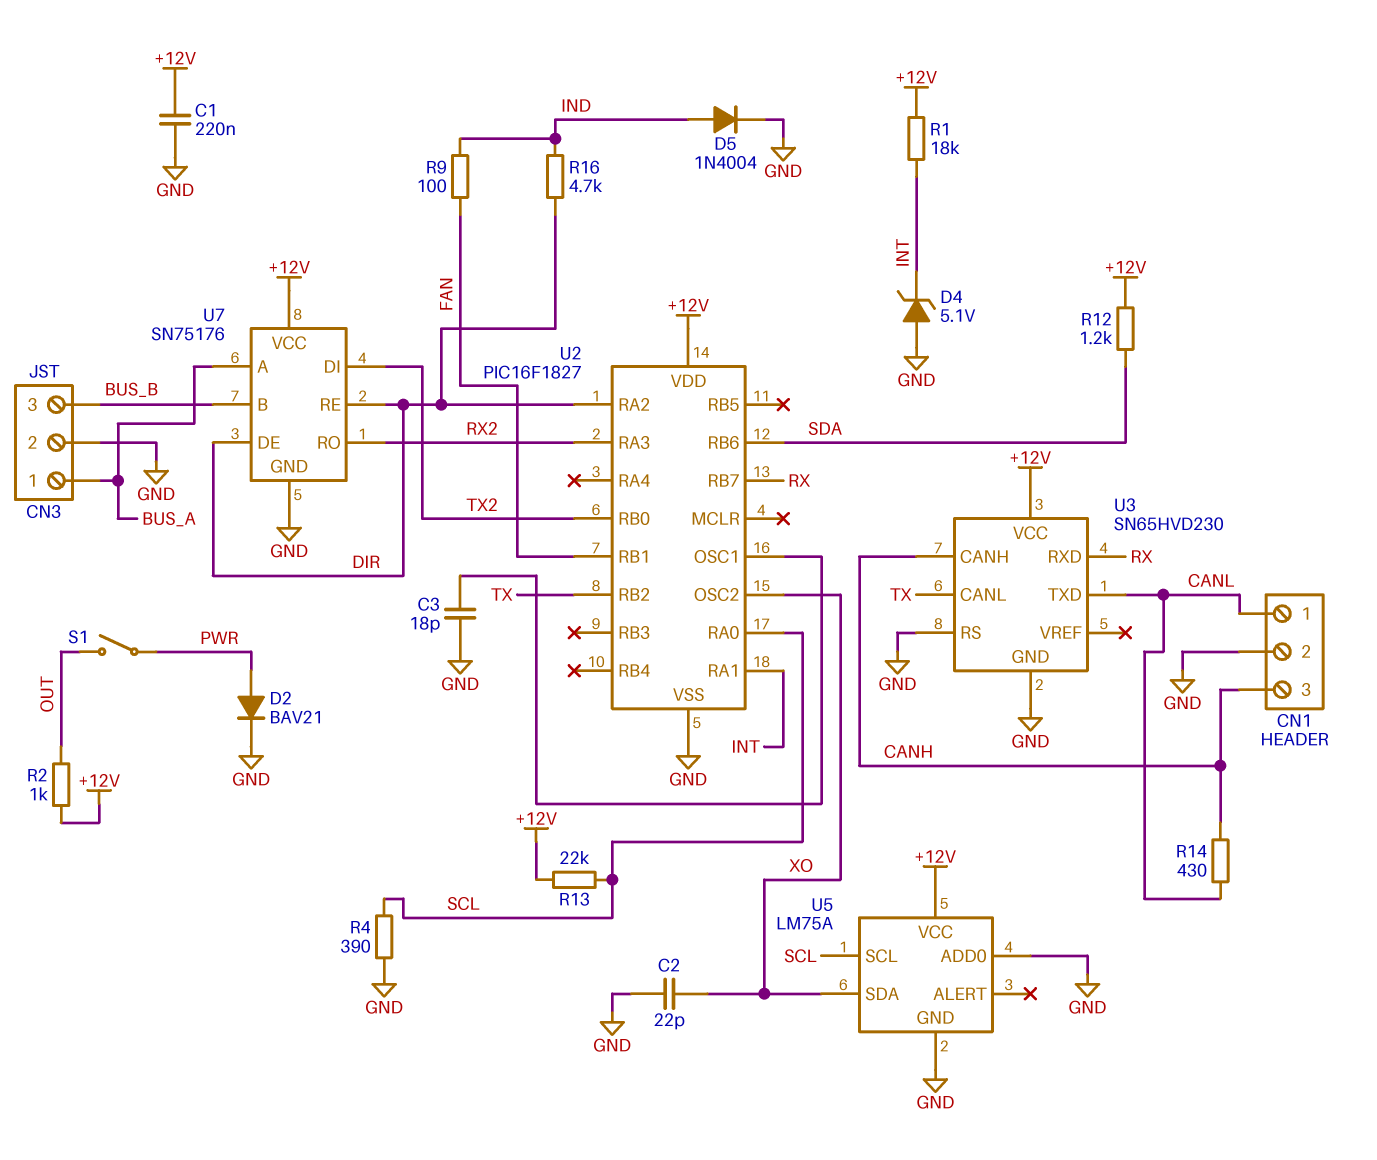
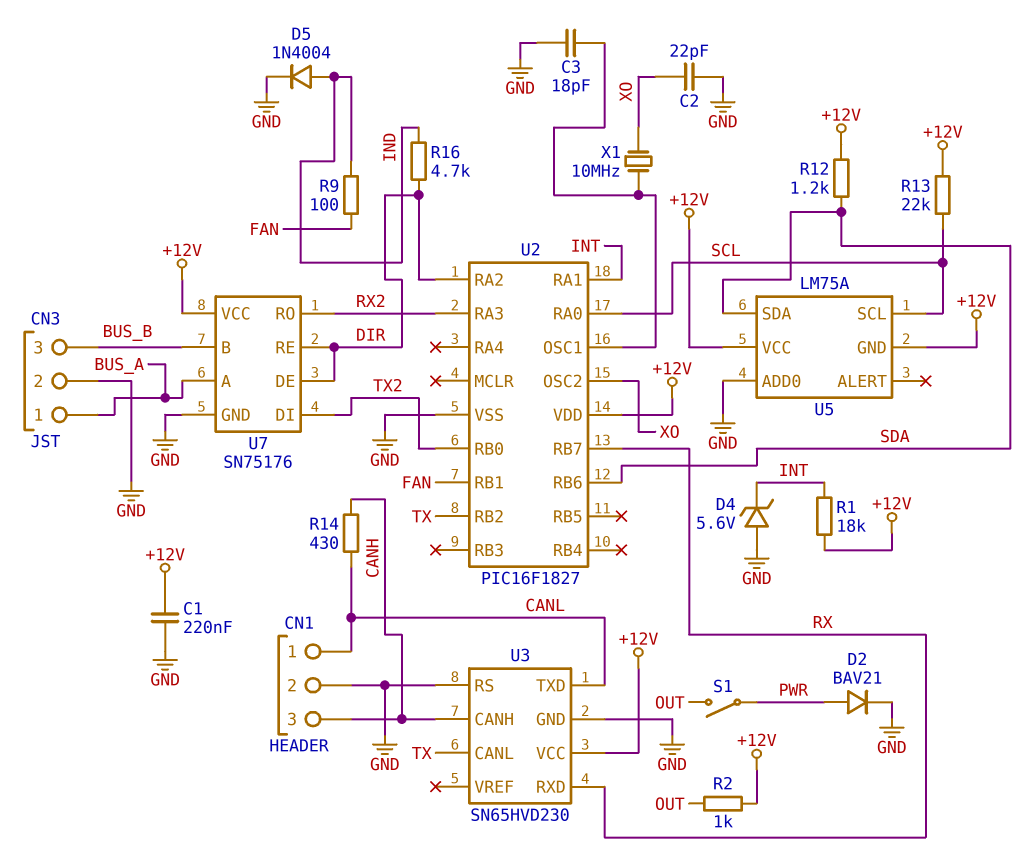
D4: zener 5.1V (A GND, K INT) -> zener 5.6V (A GND, K INT)
R4: 390 (GND, SCL) -> none
U5 pin GND: GND -> +12V
U5 pin SDA: XO -> SDA
X1: none -> 10MHz (U2/OSC1, XO)

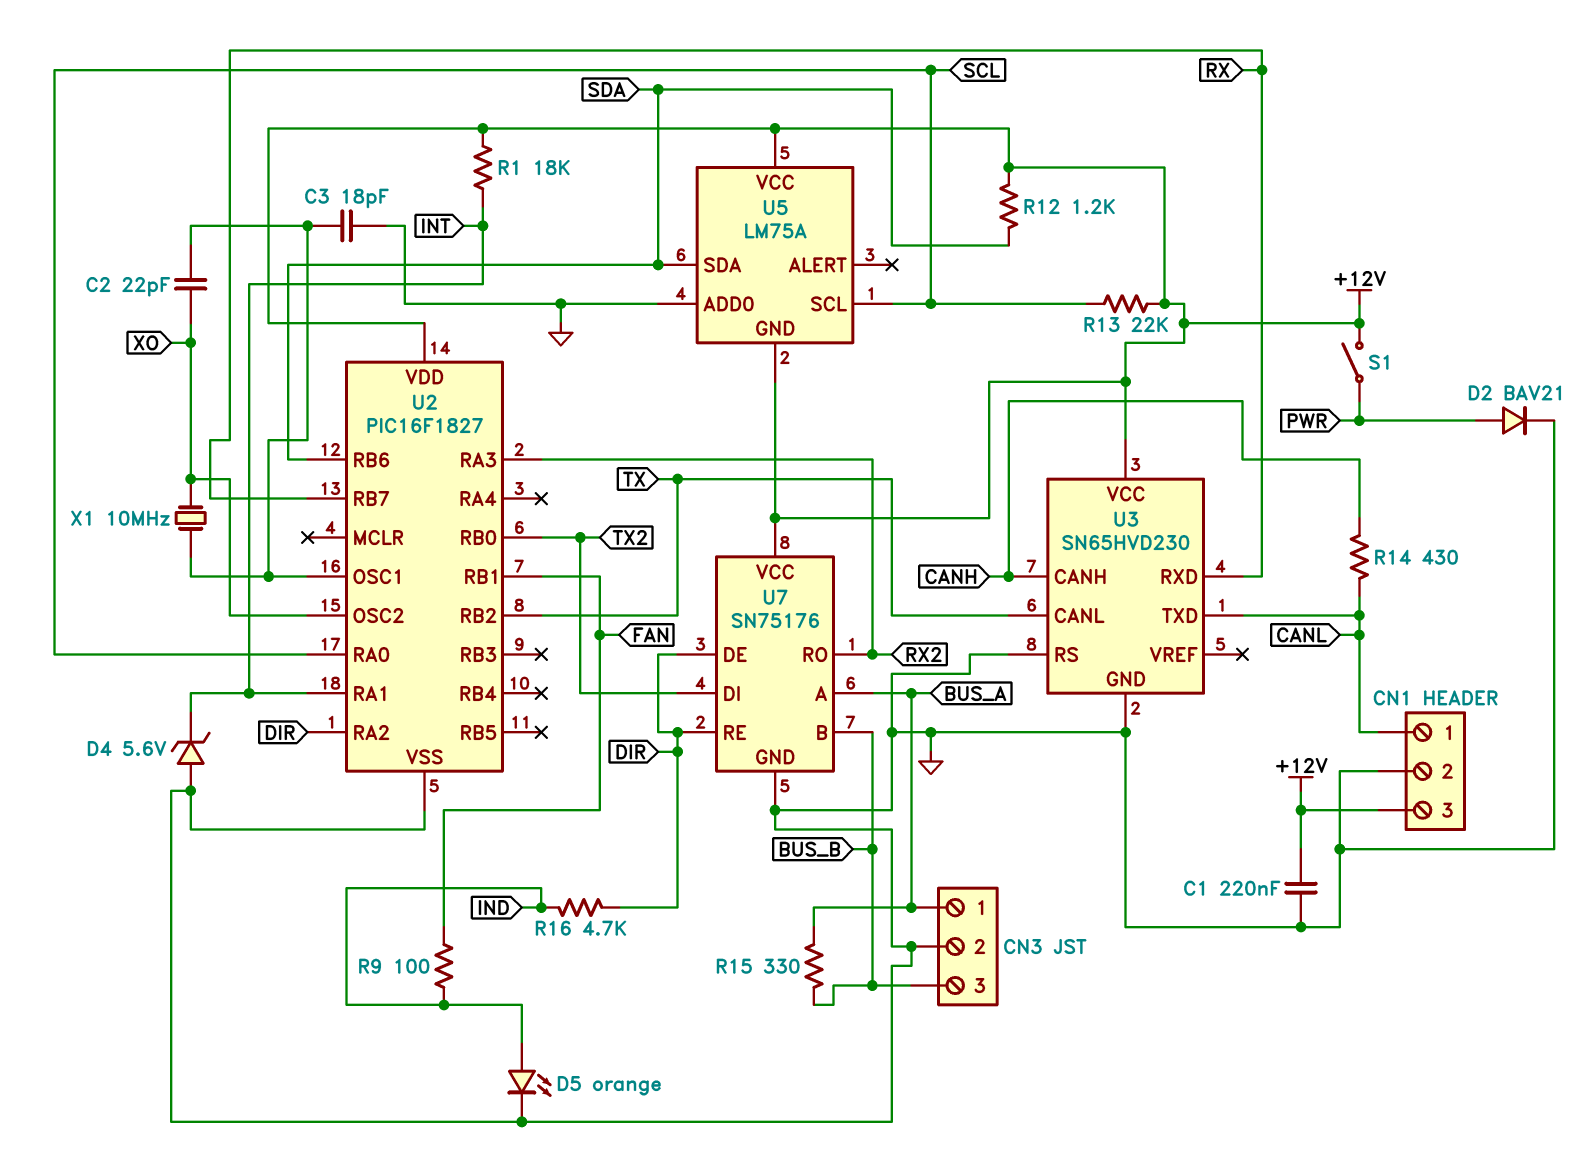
C2: 22pF (GND, XO) -> 22pF (U2/OSC1, XO)
CN1 pin 3: CANH -> +12V
D5: diode 1N4004 (A IND, K GND) -> LED orange (A IND, K GND)
R2: 1k (+12V, OUT) -> none
R15: none -> 330 (BUS_A, BUS_B)
S1: switch (OUT, PWR) -> switch (+12V, PWR)

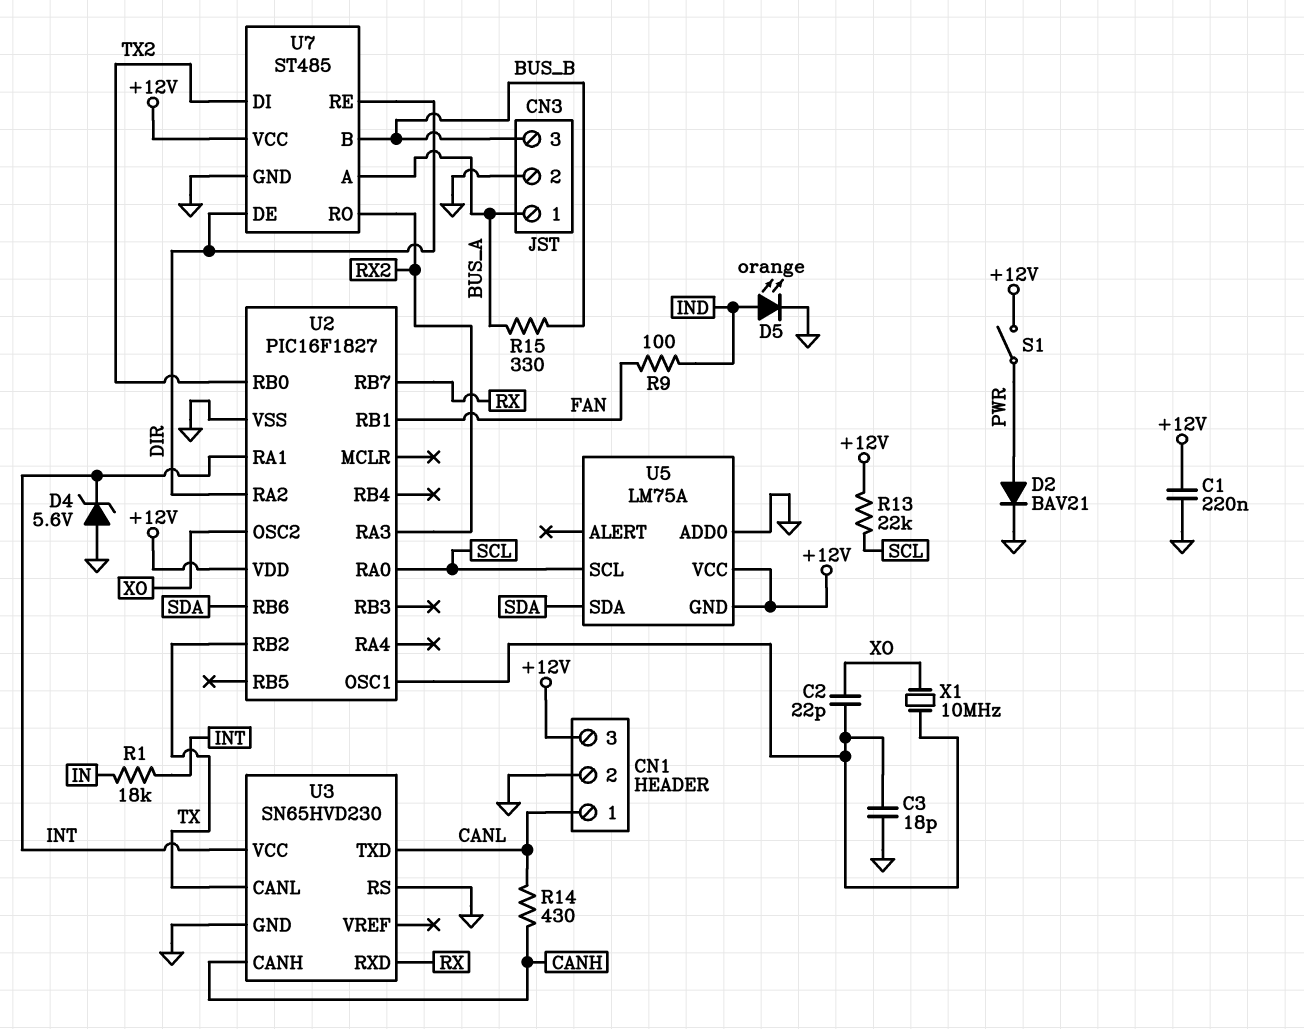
R1: 18k (+12V, INT) -> 18k (IN, INT)
R12: 1.2k (+12V, SDA) -> none
R16: 4.7k (DIR, IND) -> none
U3 pin VCC: +12V -> INT
U7: SN75176 -> ST485

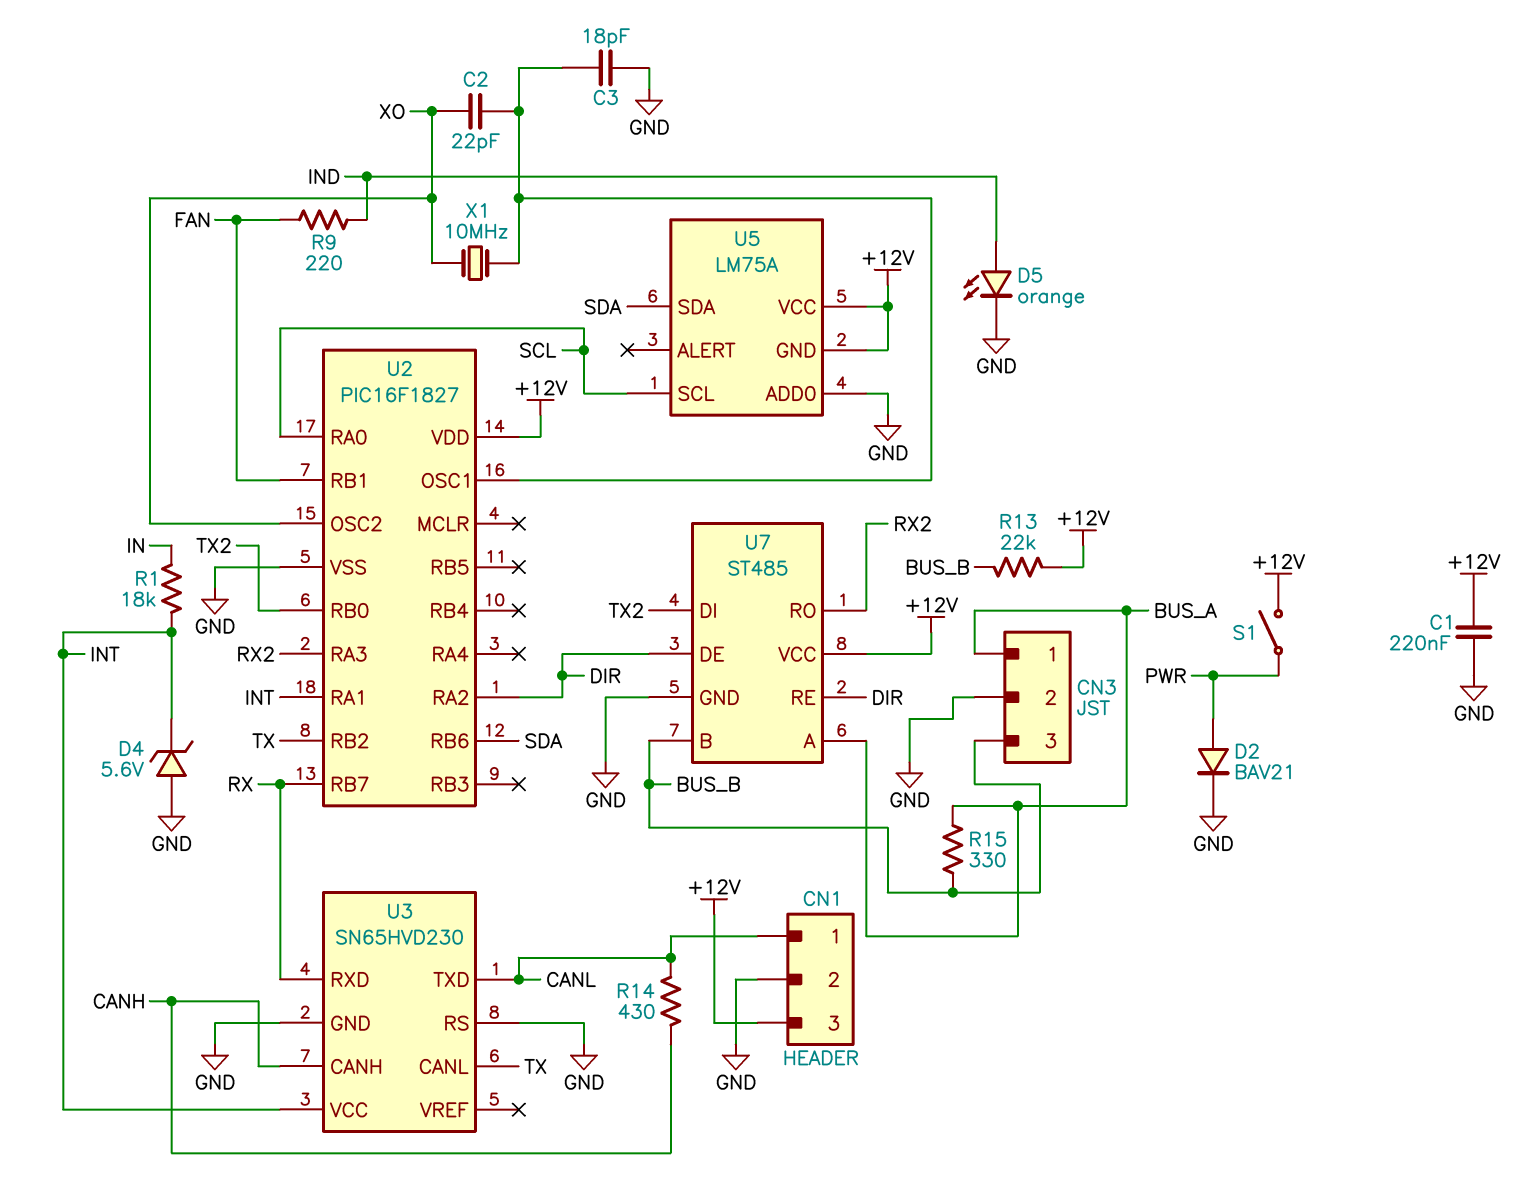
R9: 100 (FAN, IND) -> 220 (FAN, IND)
R13: 22k (+12V, SCL) -> 22k (+12V, BUS_B)

